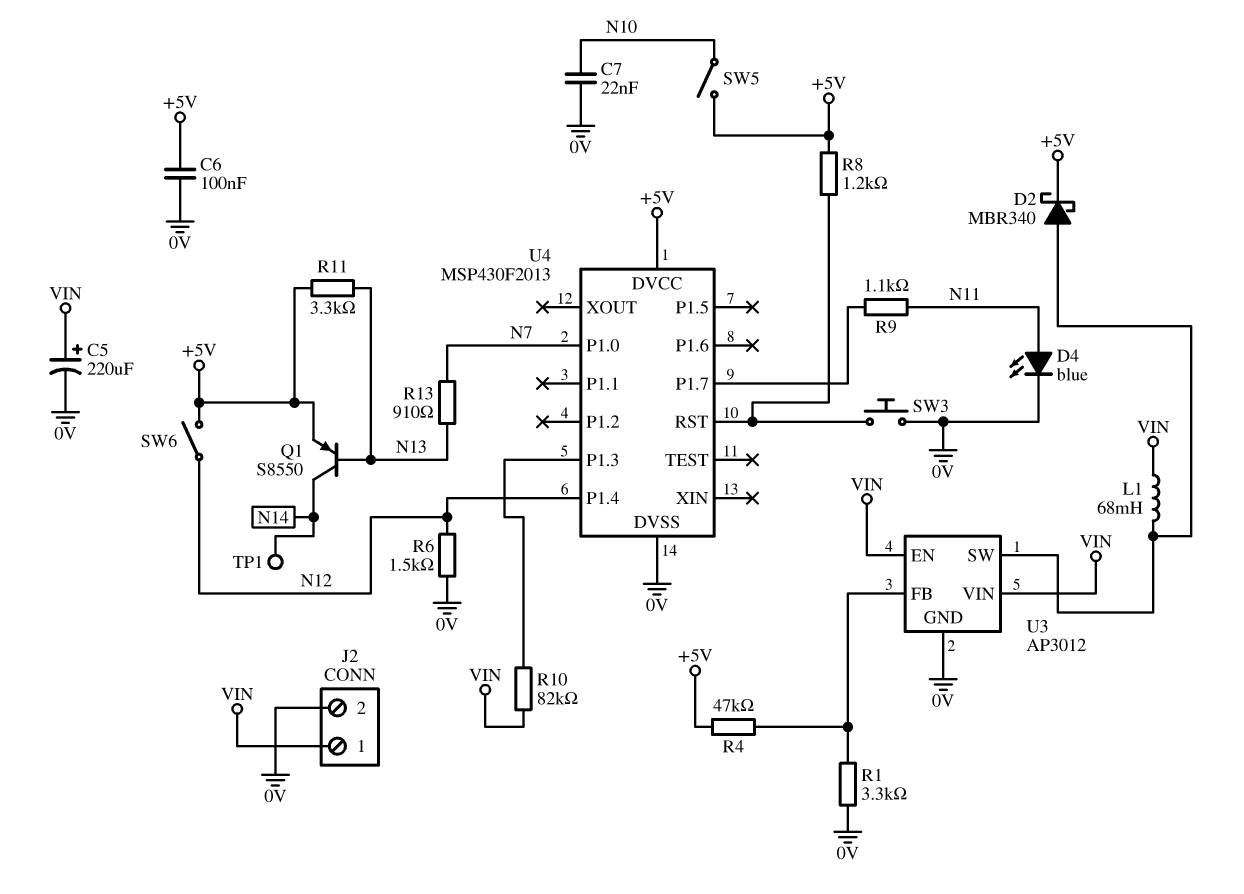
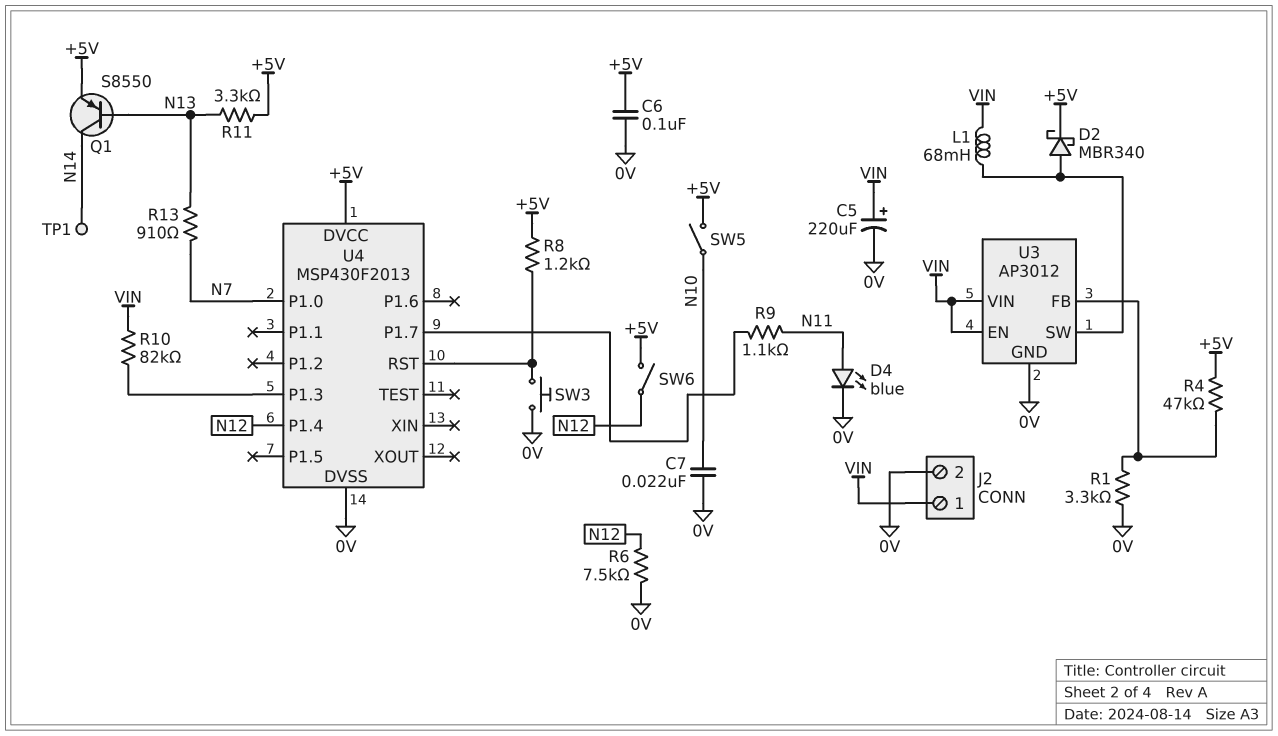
R6: 1.5k (0V, N12) -> 7.5k (0V, N12)

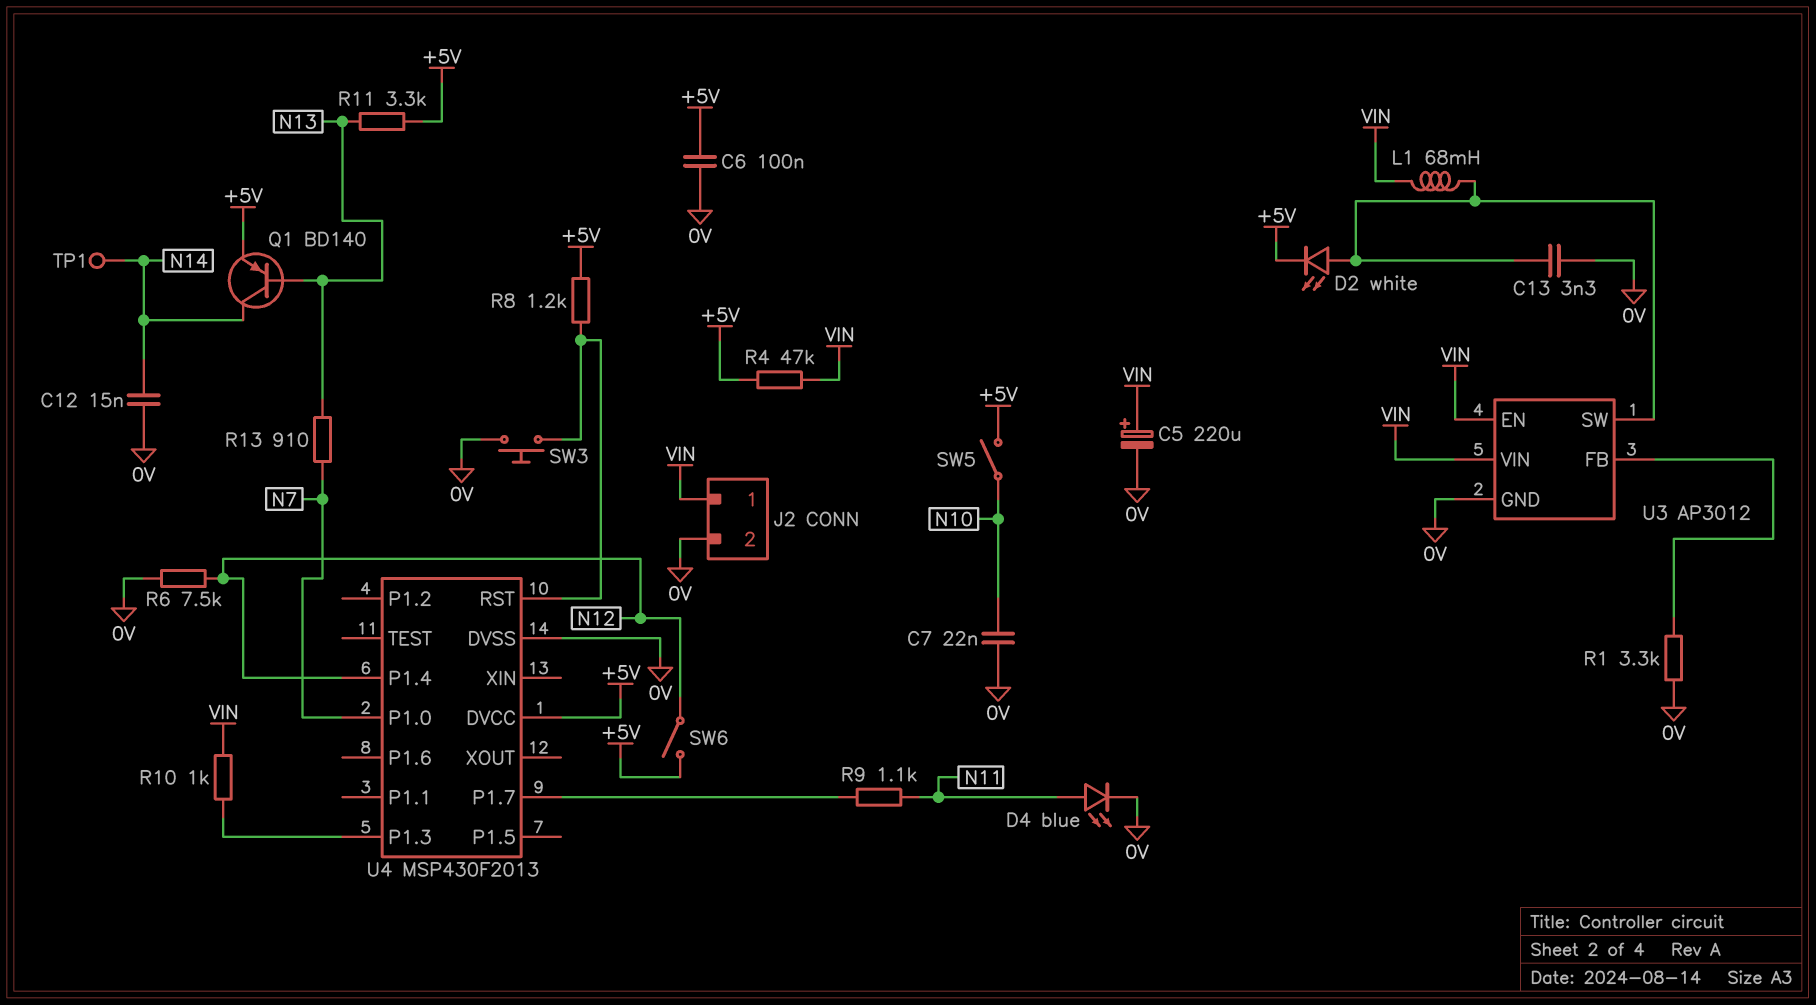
C12: none -> 15nF (0V, N14)
C13: none -> 3.3nF (0V, U3/SW)
D2: schottky MBR340 (A U3/SW, K +5V) -> LED white (A U3/SW, K +5V)
Q1: PNP S8550 (B N13, C N14, E +5V) -> PNP BD140 (B N13, C N14, E +5V)
R4: 47k (+5V, U3/FB) -> 47k (+5V, VIN)
R10: 82k (U4/P1.3, VIN) -> 1k (U4/P1.3, VIN)

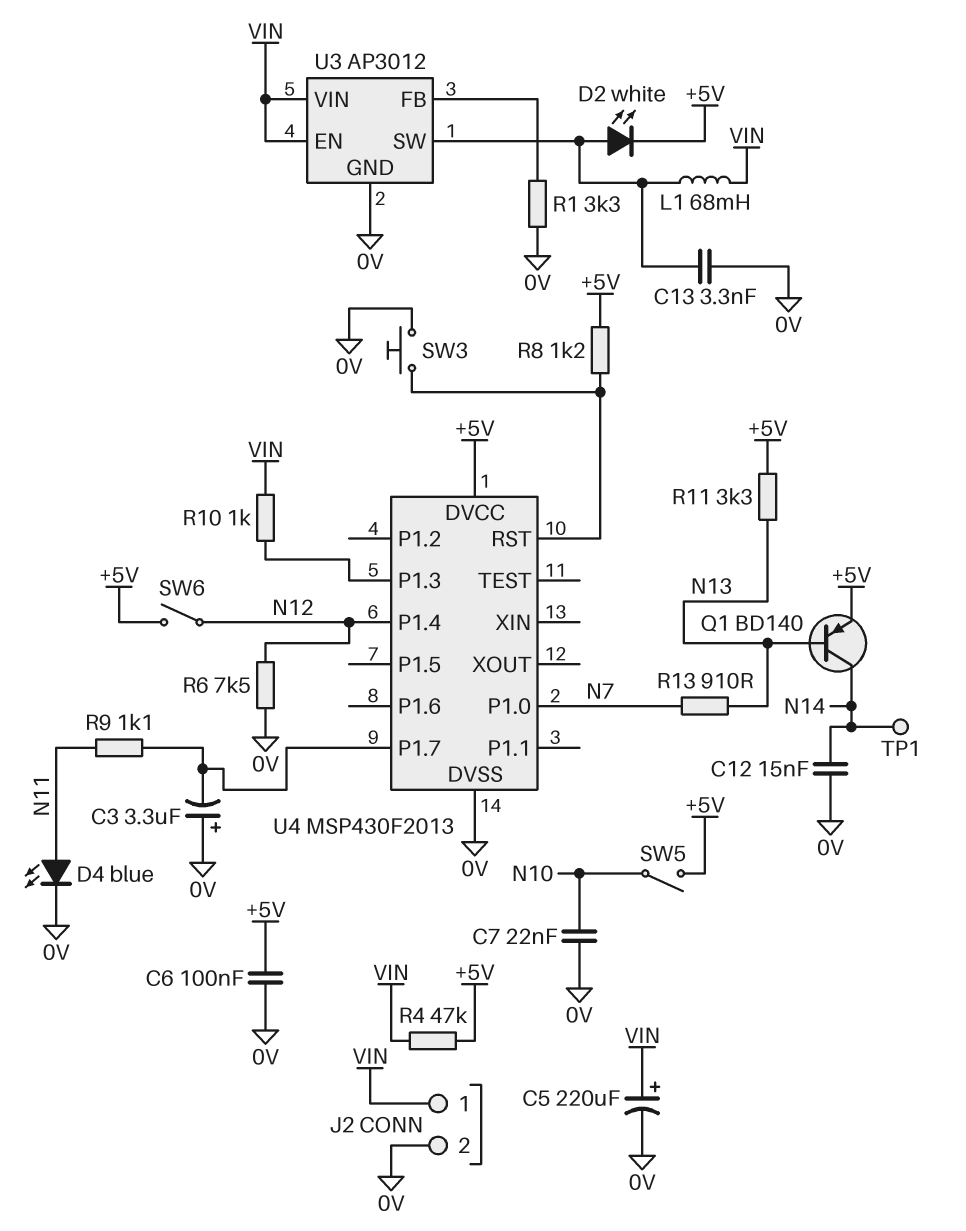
C3: none -> 3.3uF (plus 0V, minus U4/P1.7)

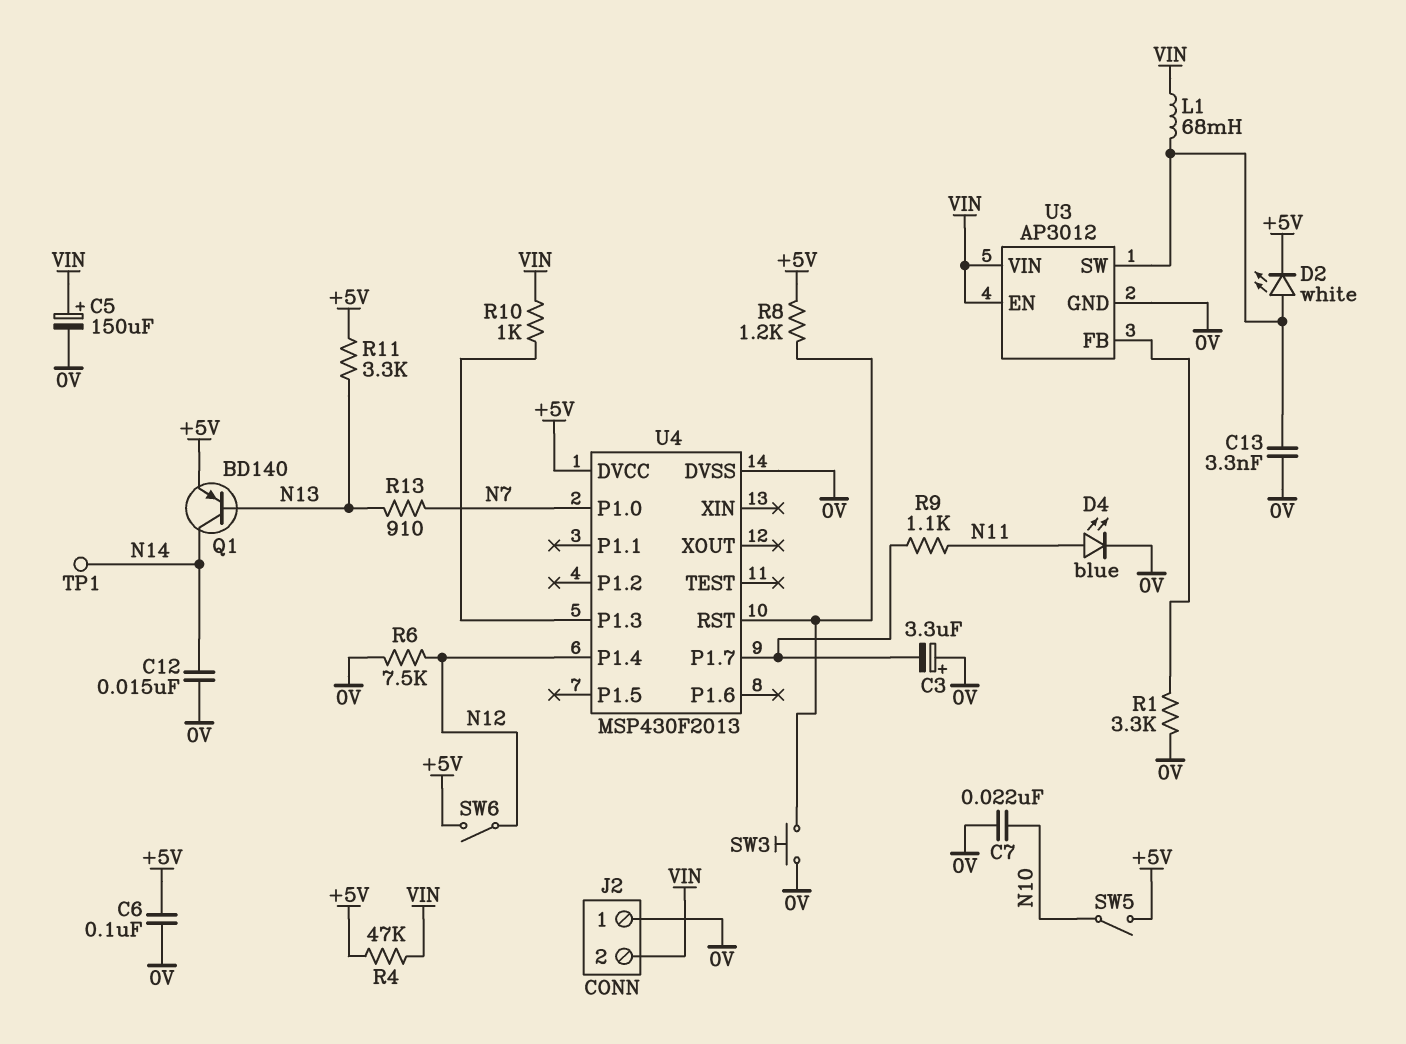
C5: 220uF (plus VIN, minus 0V) -> 150uF (plus VIN, minus 0V)
J2 pin 1: VIN -> 0V
J2 pin 2: 0V -> VIN

